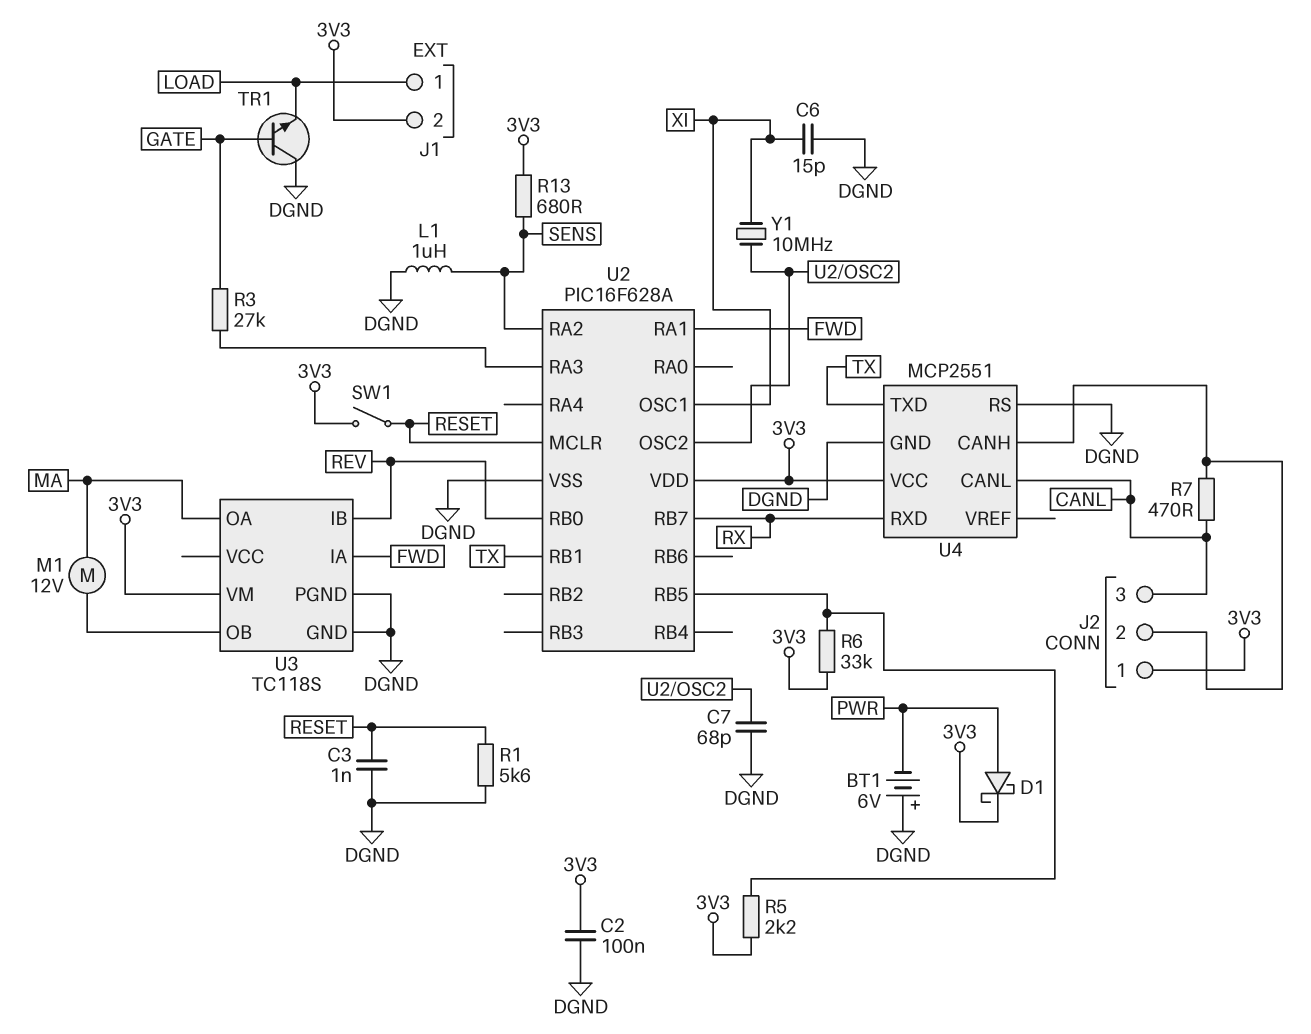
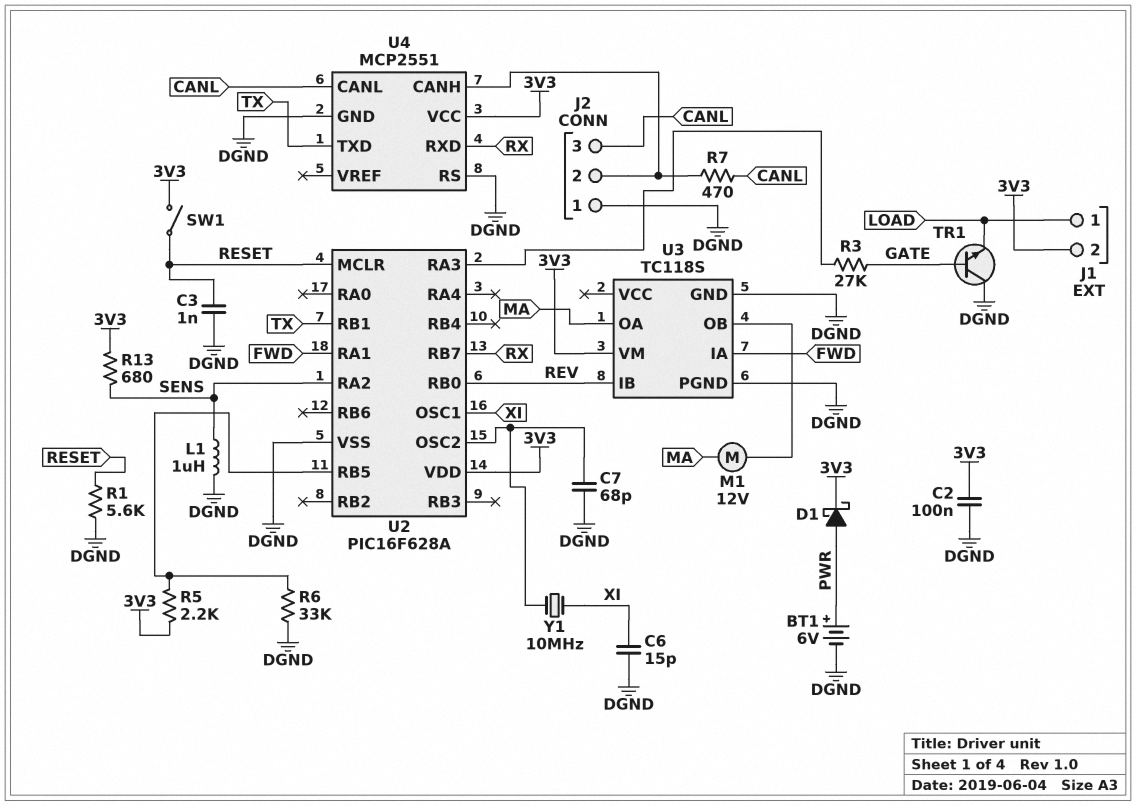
BT1: 6V (plus DGND, minus PWR) -> 6V (plus PWR, minus DGND)
J2 pin 1: 3V3 -> DGND
R6: 33k (3V3, U2/RB5) -> 33k (DGND, U2/RB5)

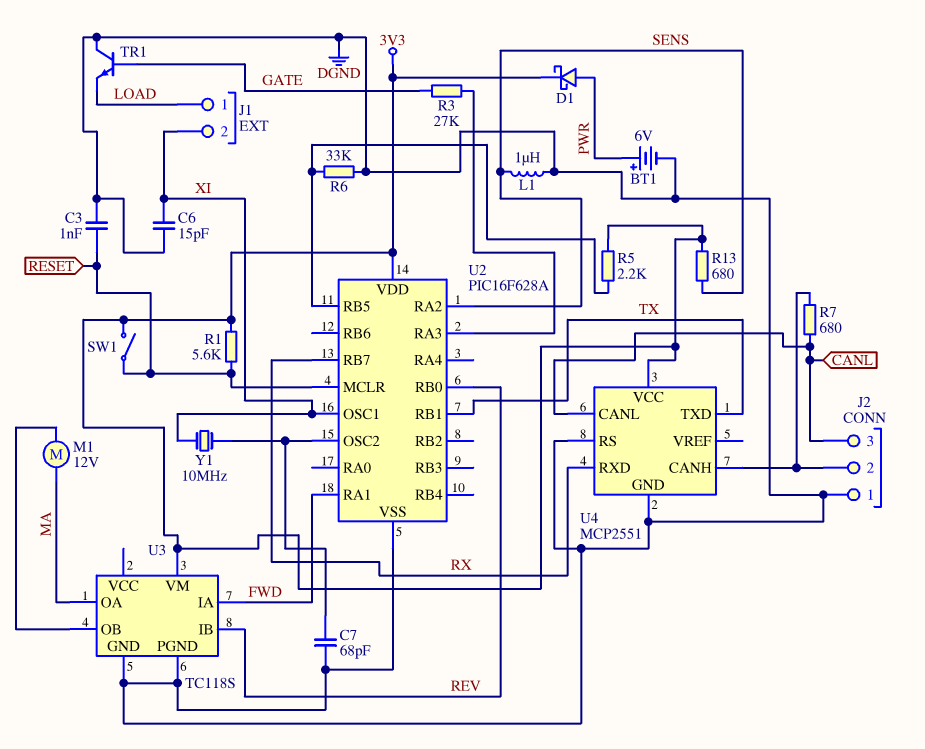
C2: 100nF (3V3, DGND) -> none
J1 pin 2: 3V3 -> XI
R1: 5.6k (DGND, RESET) -> 5.6k (3V3, RESET)
R7: 470 (CANL, J2/2) -> 680 (CANL, J2/2)

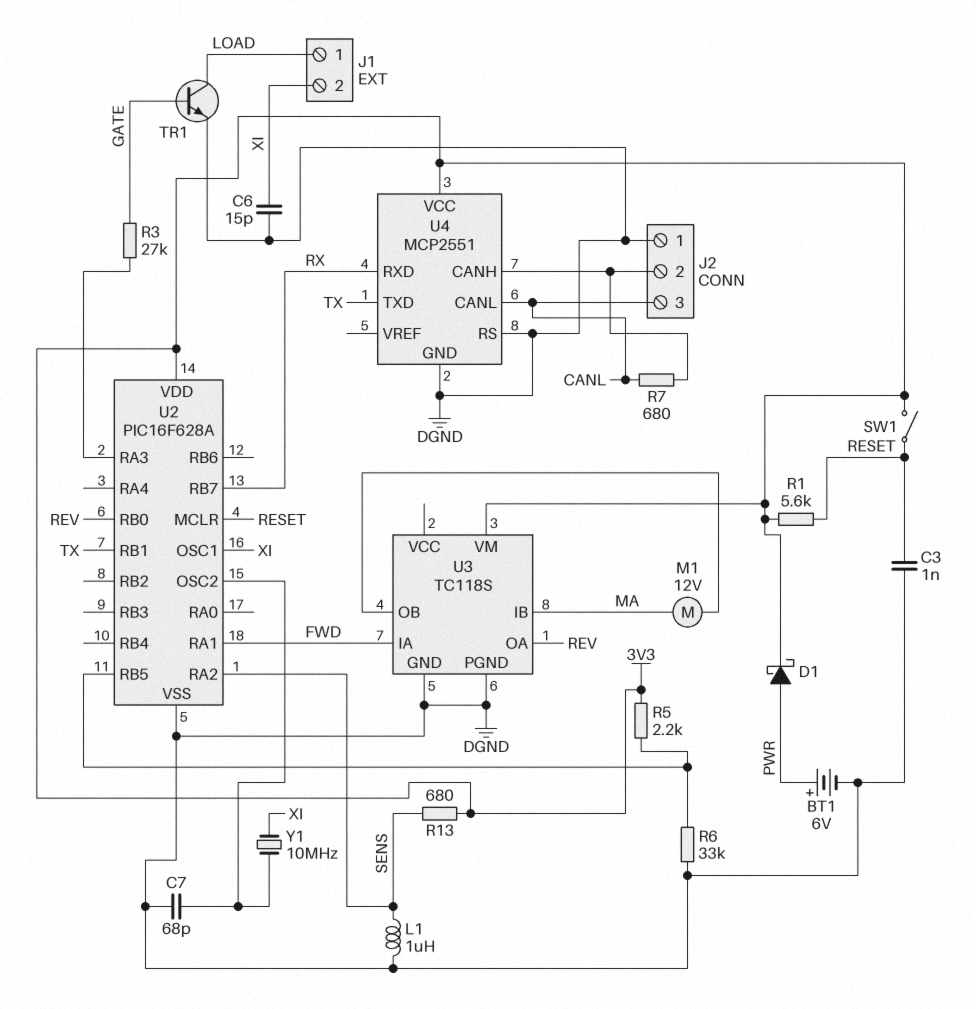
TR1: NPN (B GATE, C DGND, E LOAD) -> NPN (B GATE, C LOAD, E DGND)
U3 pin IB: REV -> MA
U3 pin OA: MA -> REV

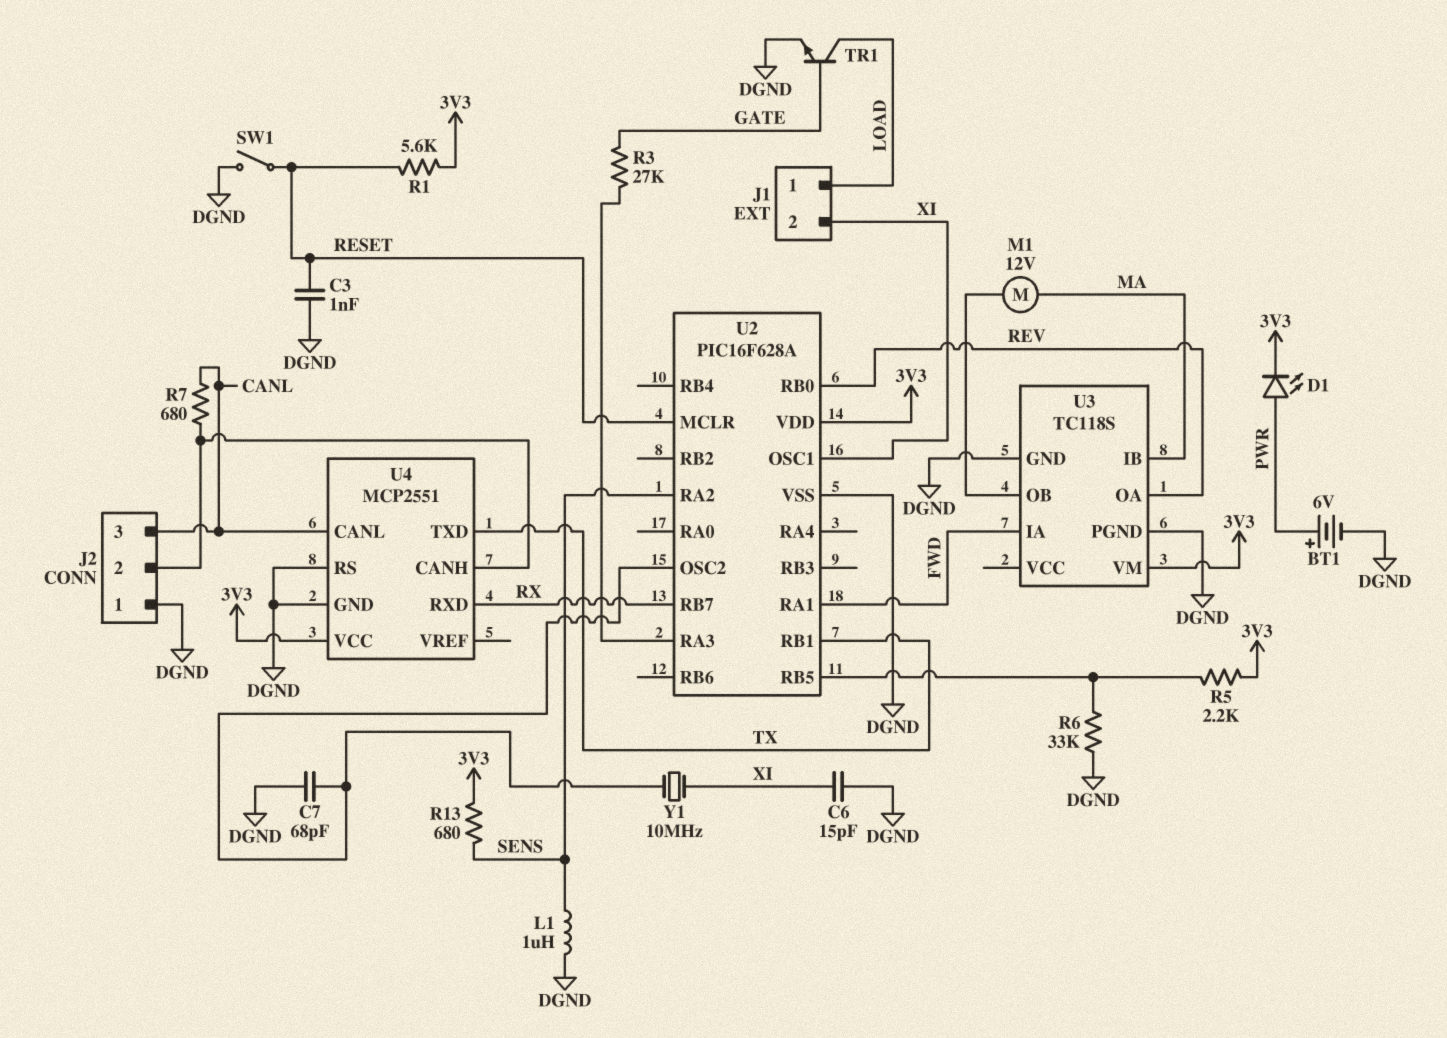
D1: schottky (A PWR, K 3V3) -> LED (A PWR, K 3V3)
SW1: switch (3V3, RESET) -> switch (DGND, RESET)

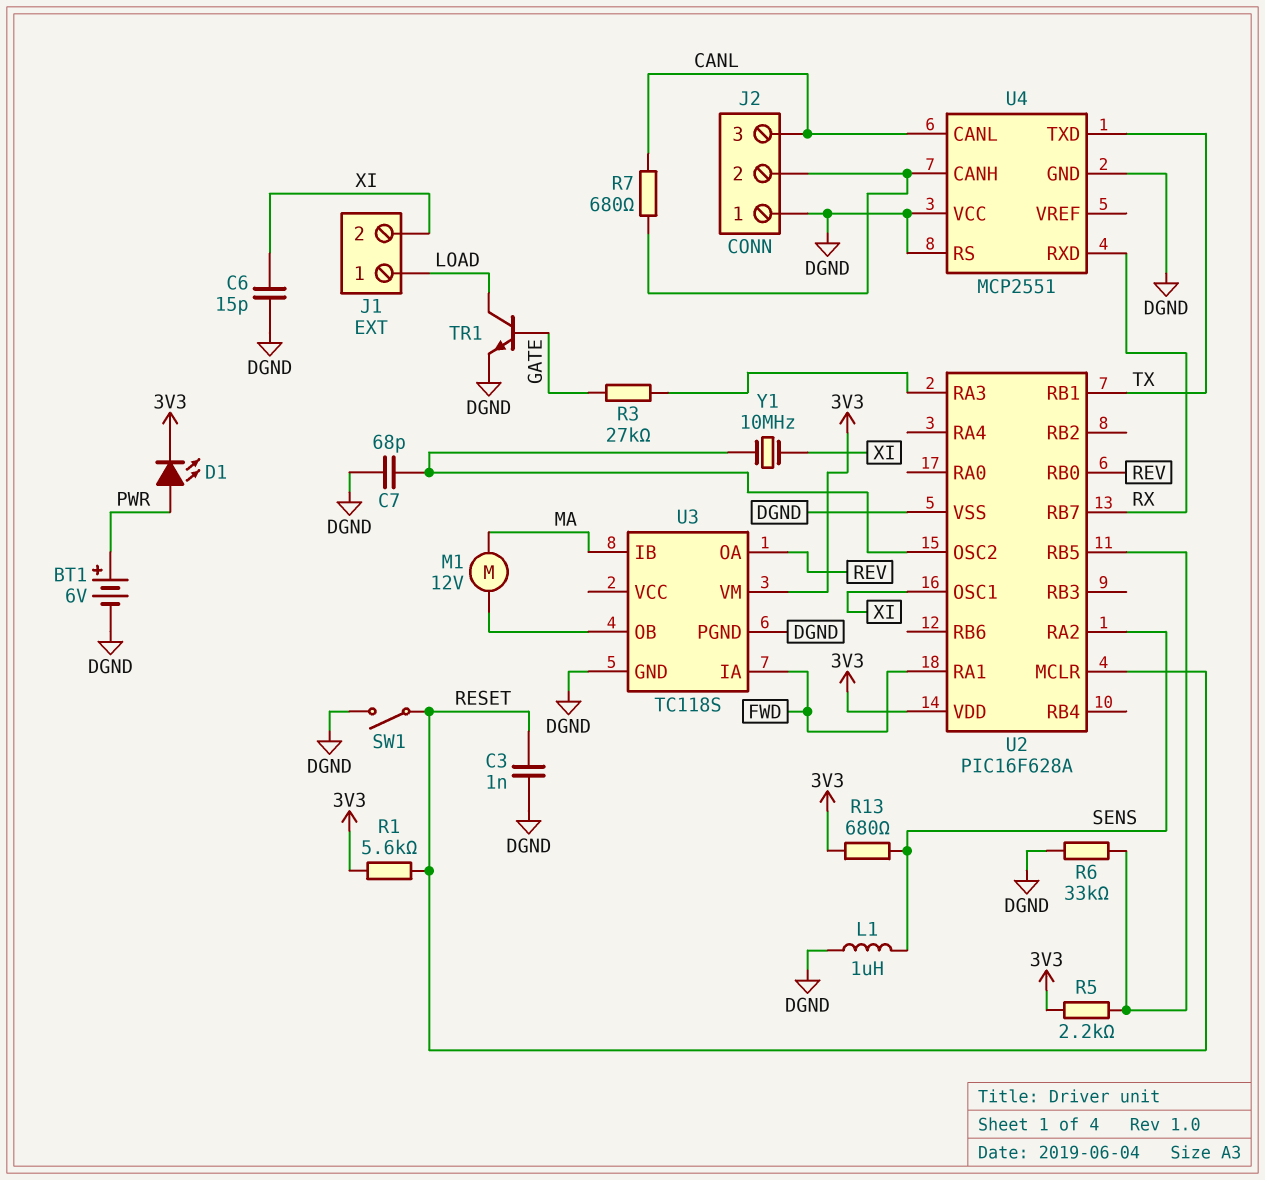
U4 pin VCC: 3V3 -> DGND

